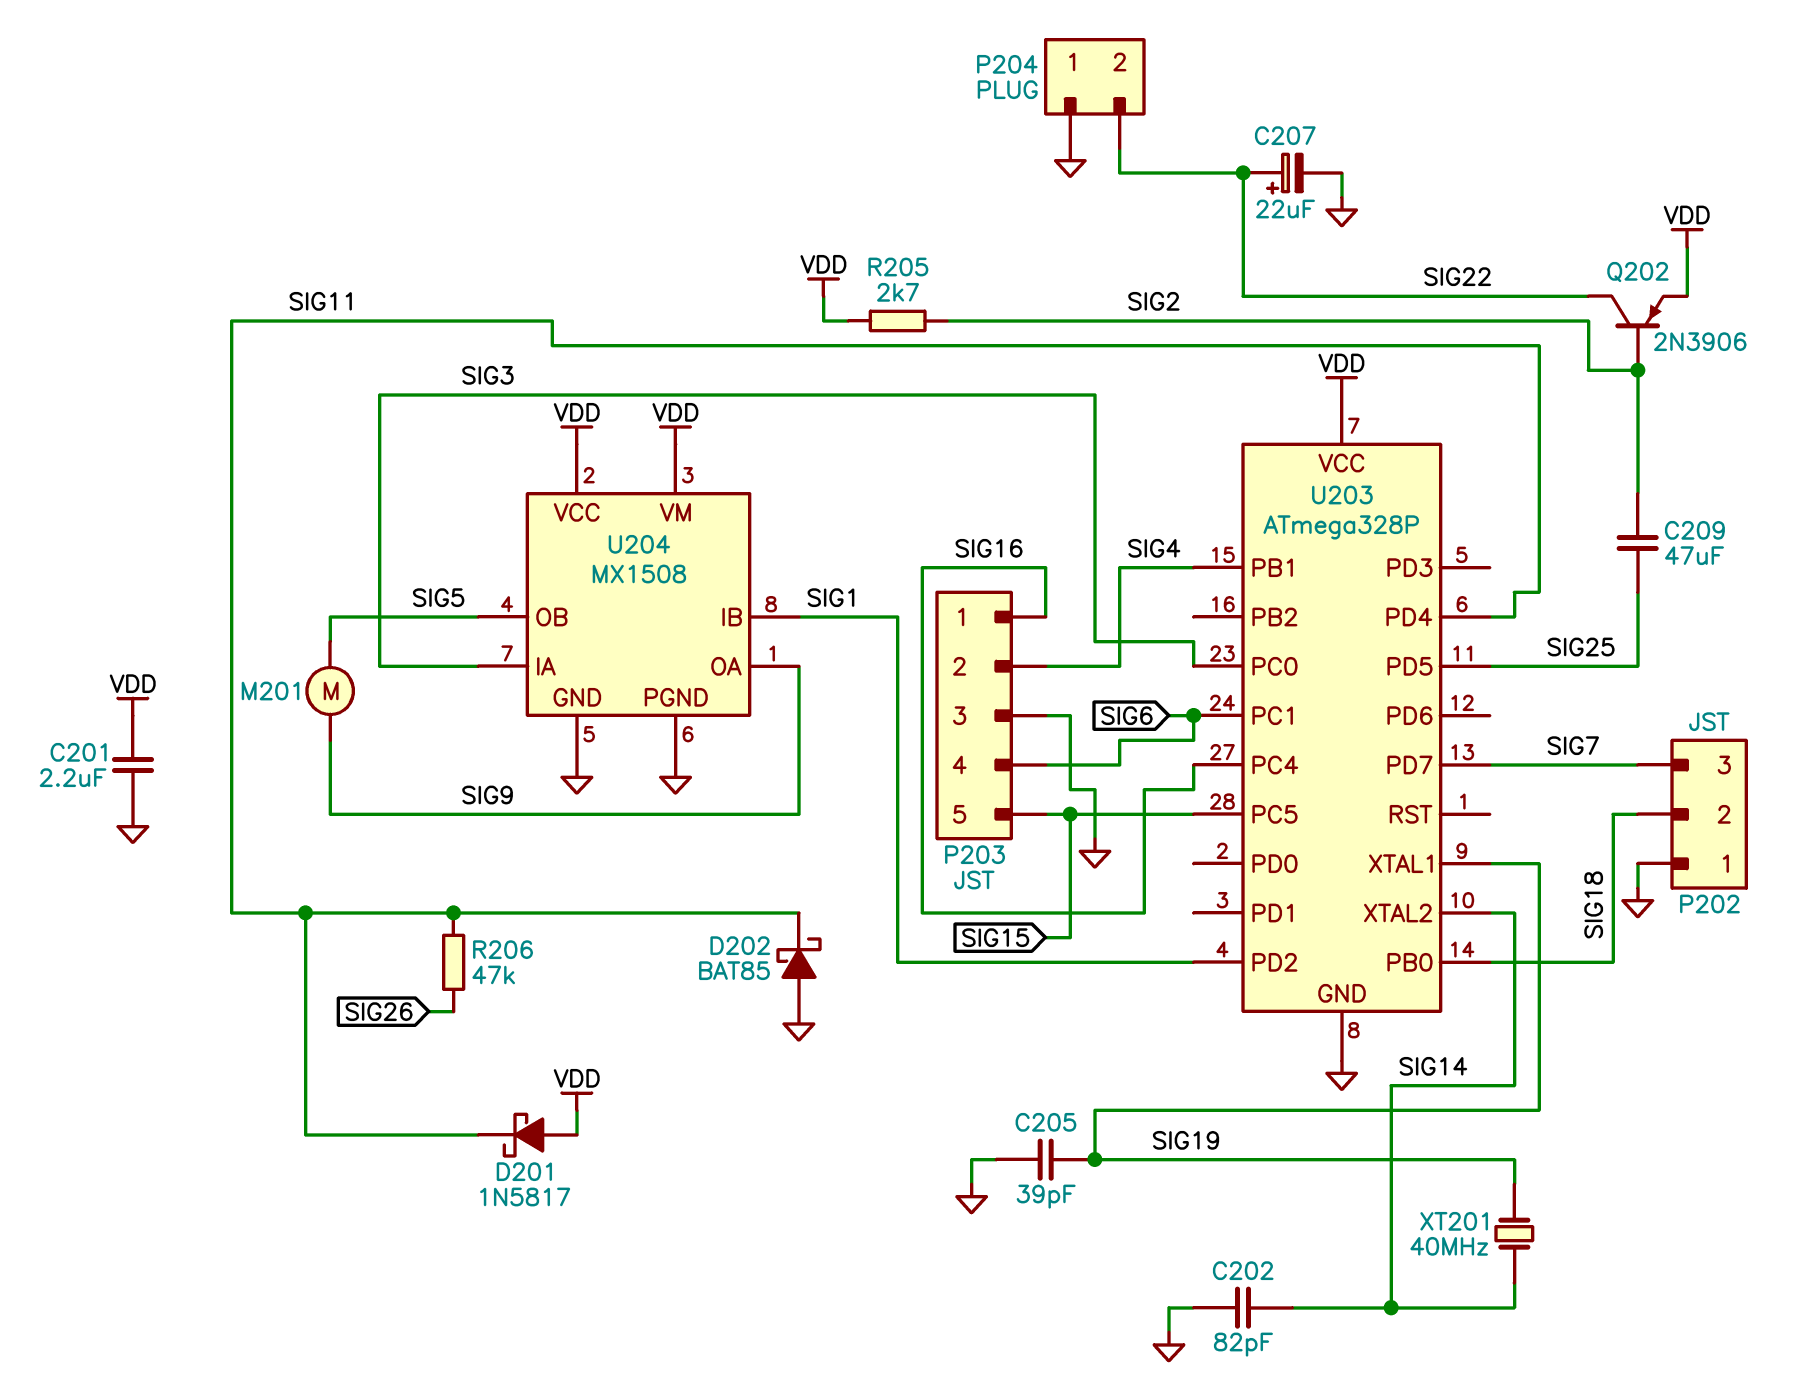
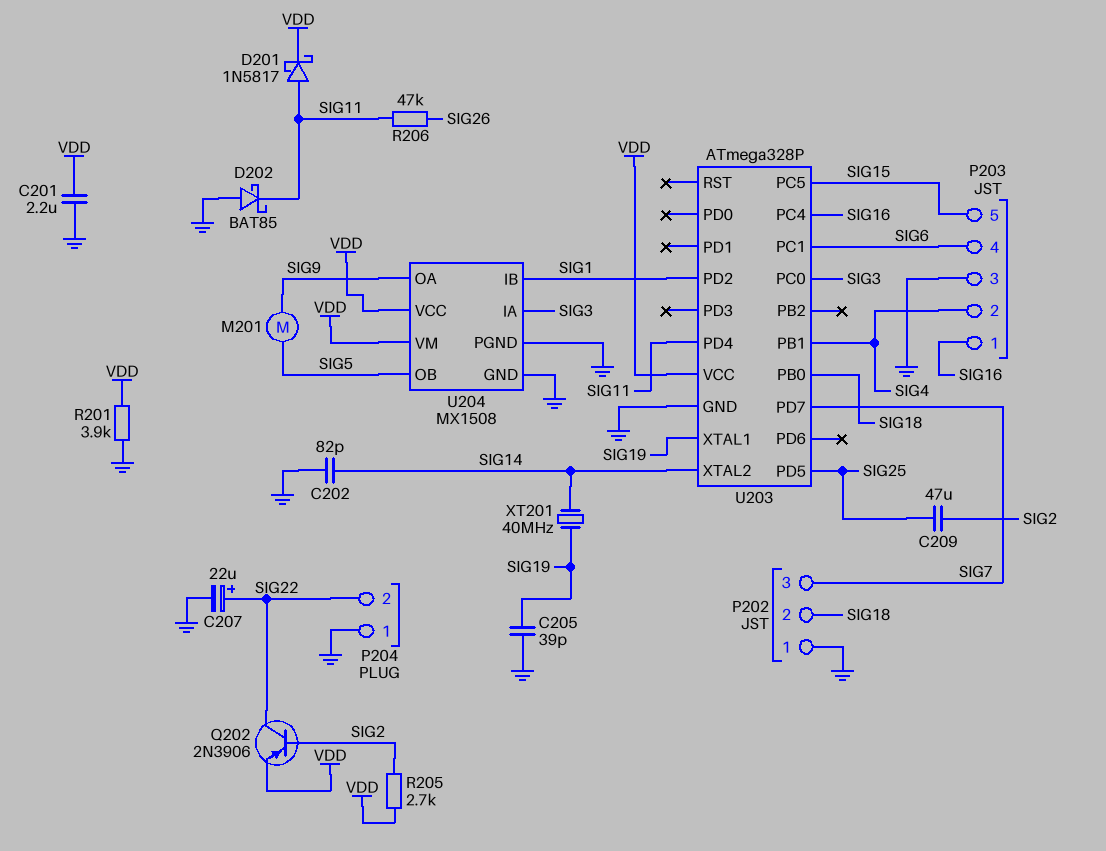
D201: schottky 1N5817 (A VDD, K SIG11) -> schottky 1N5817 (A SIG11, K VDD)
R201: none -> 3.9k (GND, VDD)

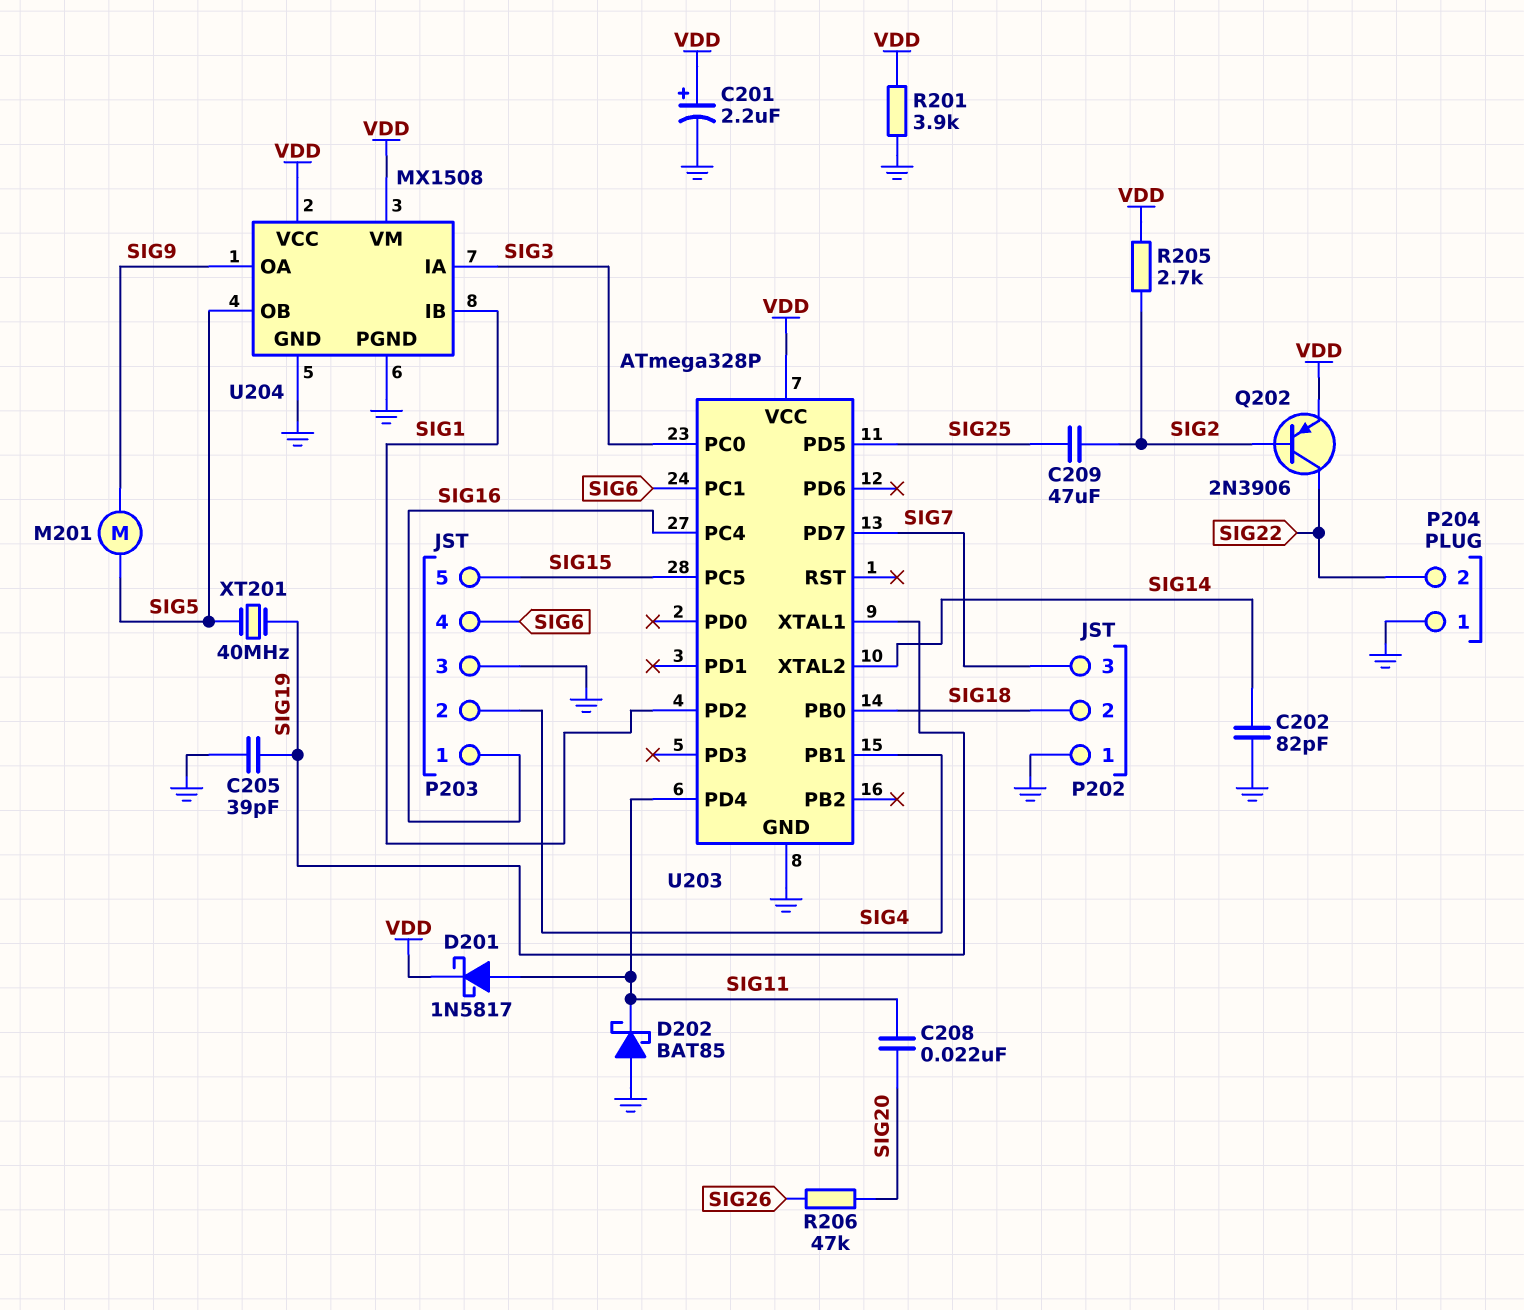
C201: 2.2uF (GND, VDD) -> 2.2uF (plus VDD, minus GND)
C207: 22uF (plus SIG22, minus GND) -> none
C208: none -> 22nF (SIG11, SIG20)
R206: 47k (SIG11, SIG26) -> 47k (SIG20, SIG26)
XT201: 40MHz (SIG14, SIG19) -> 40MHz (SIG5, SIG19)

